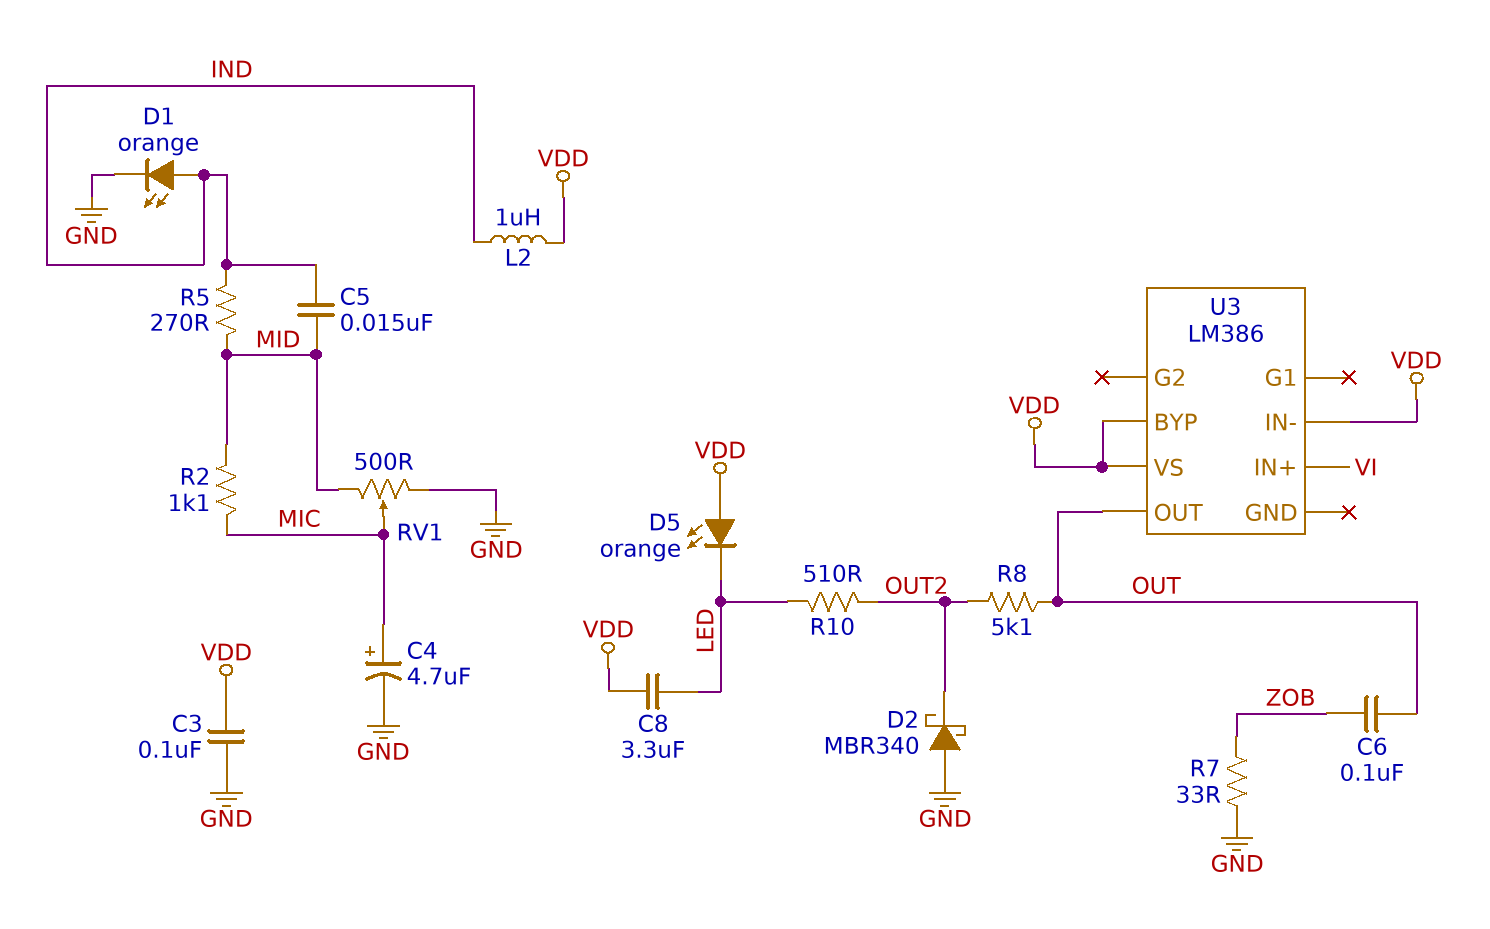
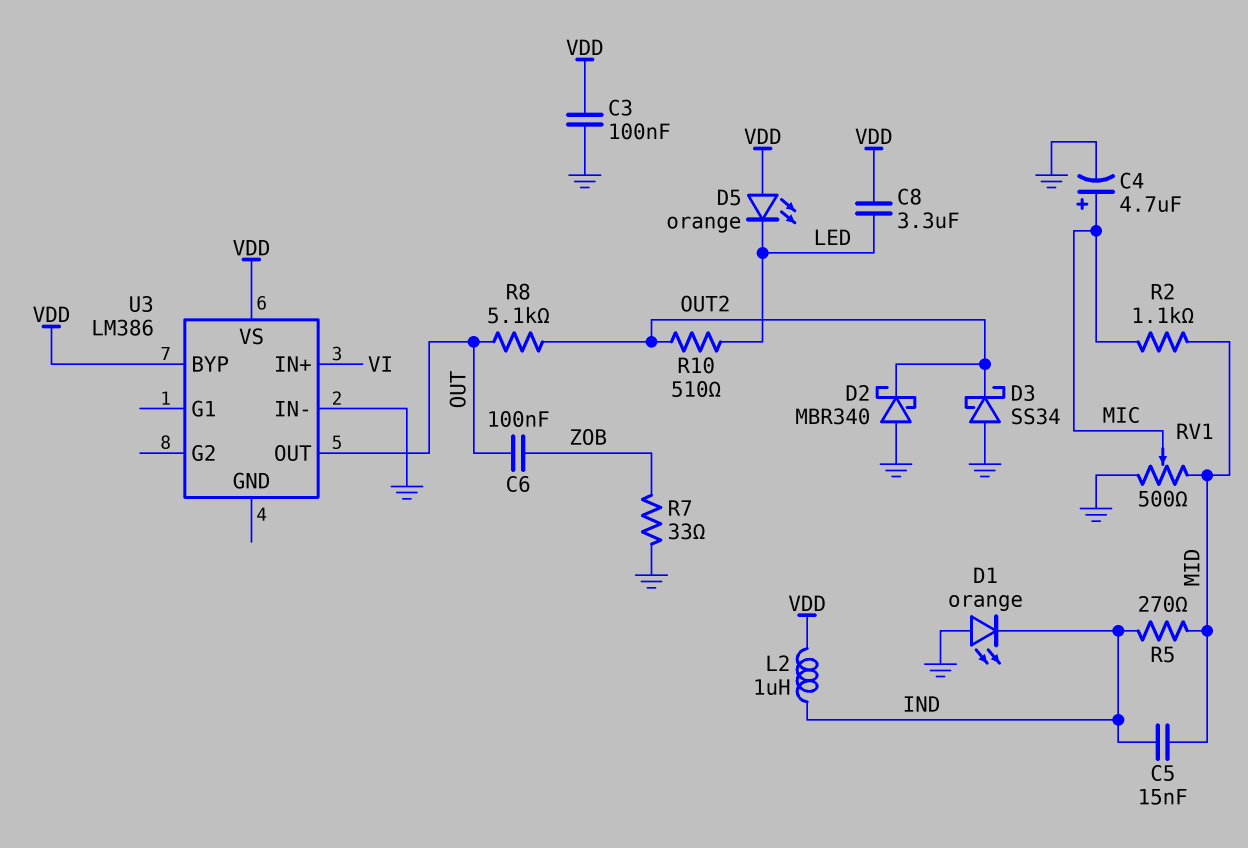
D1: LED orange (A IND, K GND) -> LED orange (A GND, K IND)
D3: none -> schottky SS34 (A GND, K OUT2)
U3 pin IN-: VDD -> GND

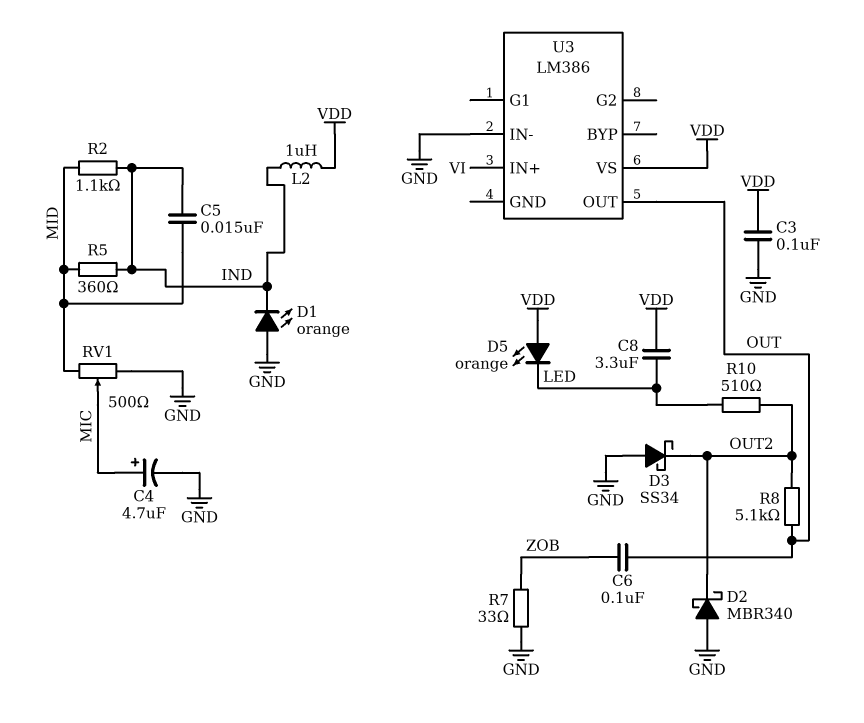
R2: 1.1k (MIC, MID) -> 1.1k (IND, MID)
R5: 270 (IND, MID) -> 360 (IND, MID)
U3 pin BYP: VDD -> none

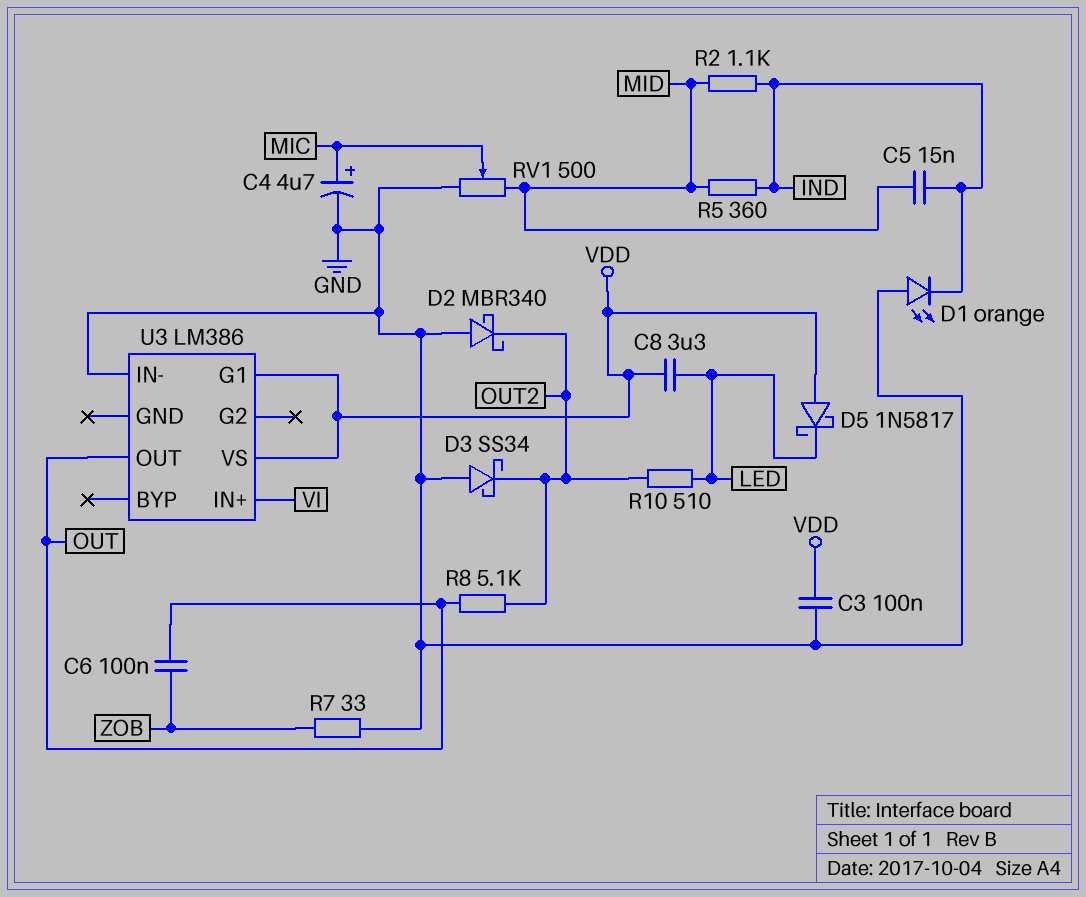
D5: LED orange (A VDD, K LED) -> schottky 1N5817 (A VDD, K LED)
L2: 1uH (IND, VDD) -> none
U3 pin G1: none -> VDD

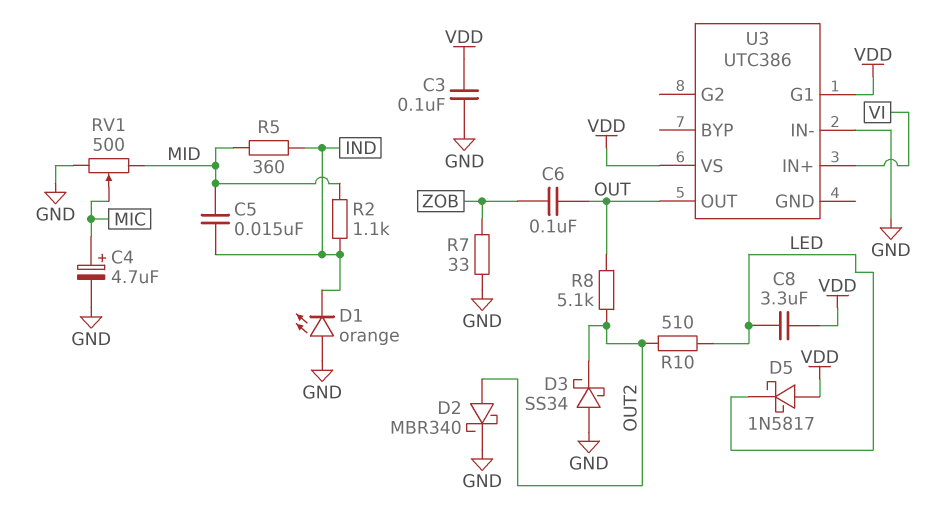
D2: schottky MBR340 (A GND, K OUT2) -> schottky MBR340 (A OUT2, K GND)
U3: LM386 -> UTC386

